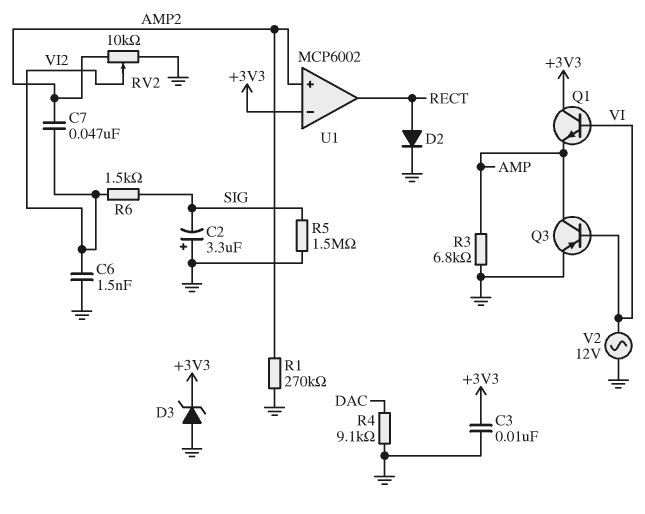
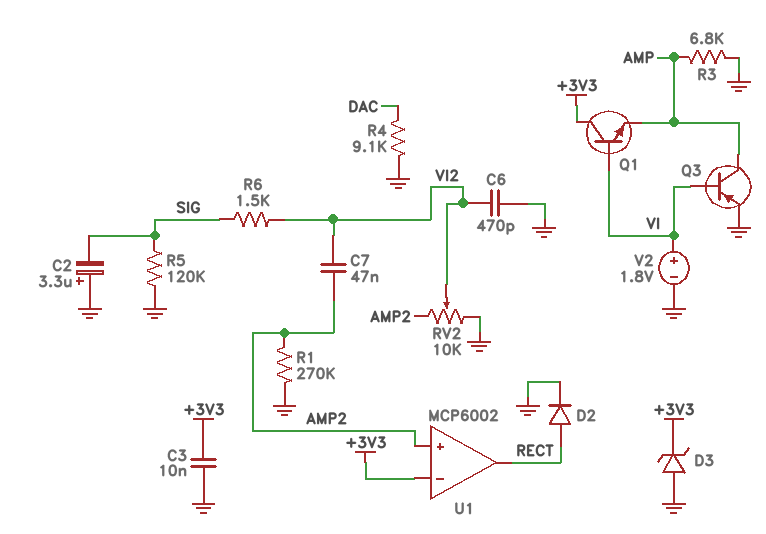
C6: 1.5nF (GND, VI2) -> 470pF (GND, VI2)
R5: 1.5M (GND, SIG) -> 120k (GND, SIG)
V2: AC 12V (GND, VI) -> 1.8V (plus VI, minus GND)

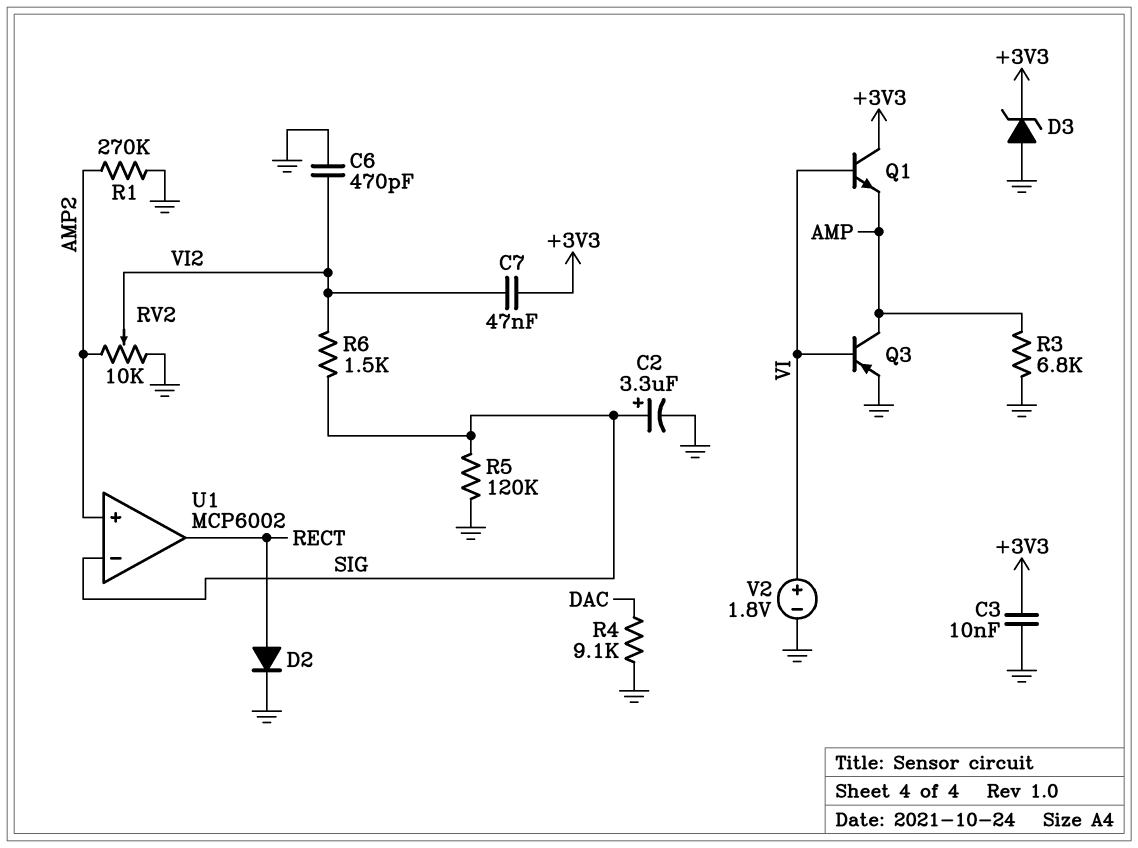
C2: 3.3uF (plus GND, minus SIG) -> 3.3uF (plus SIG, minus GND)
C7: 47nF (AMP2, VI2) -> 47nF (+3V3, VI2)
U1 pin in-: +3V3 -> SIG

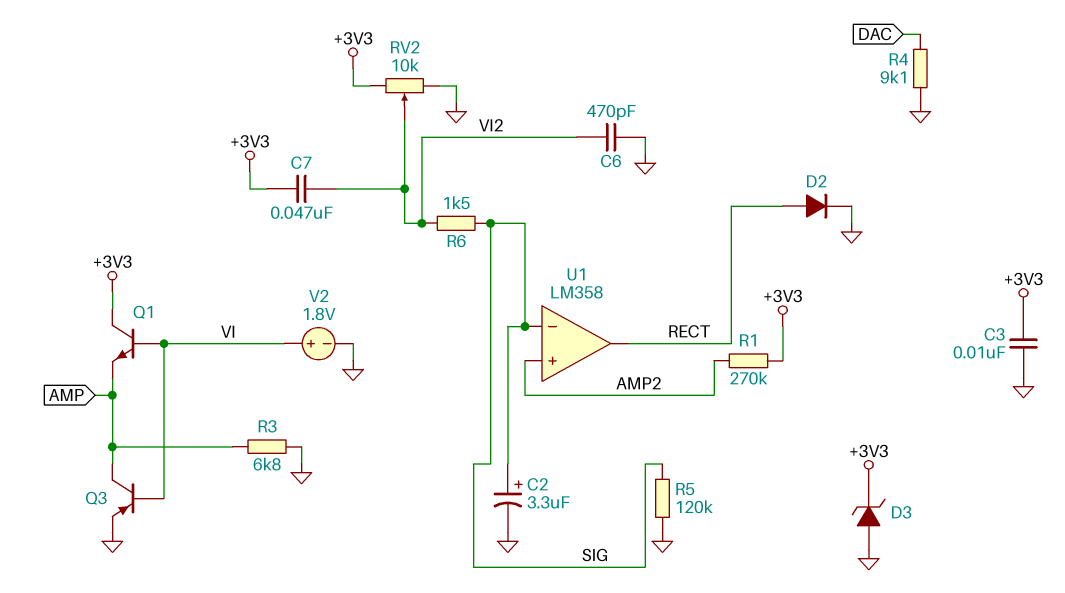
R1: 270k (AMP2, GND) -> 270k (+3V3, AMP2)
RV2: 10k (AMP2, GND, wiper VI2) -> 10k (+3V3, GND, wiper VI2)
U1: MCP6002 -> LM358

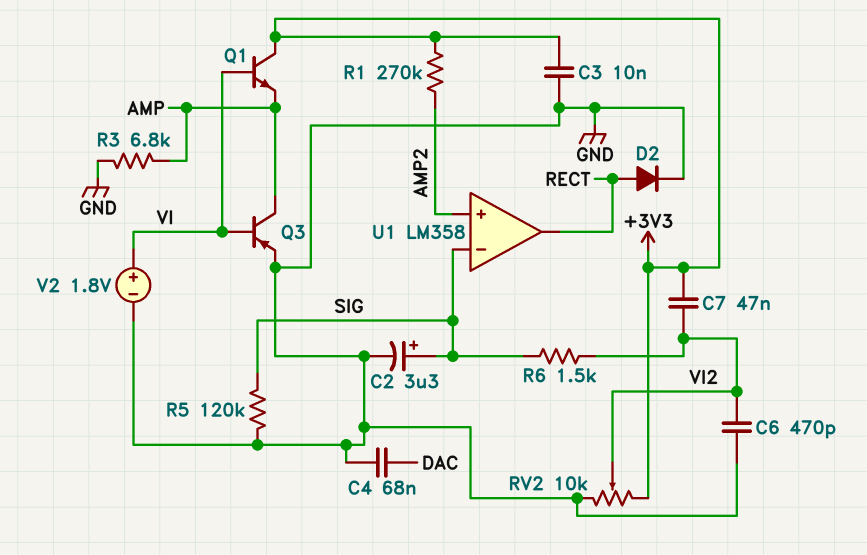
C4: none -> 68nF (DAC, GND)
D3: zener (A GND, K +3V3) -> none
R4: 9.1k (DAC, GND) -> none

